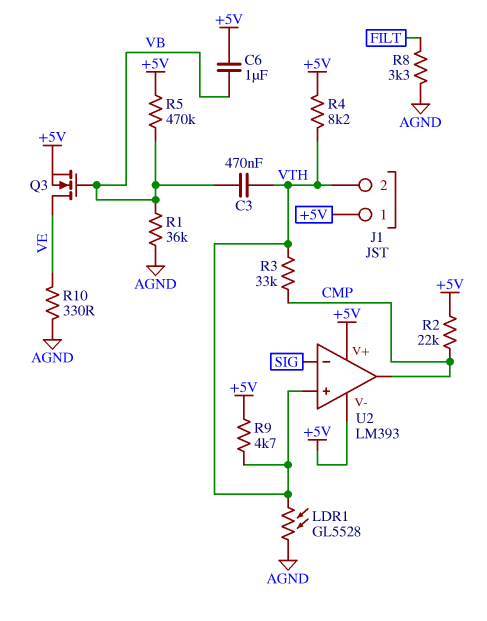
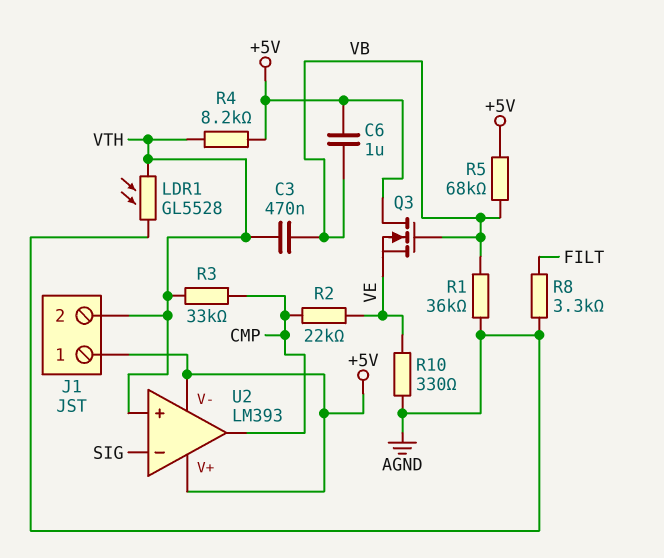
Q3: NMOS (G VB, D VE, S +5V) -> NMOS (G VB, D +5V, S VE)
R2: 22k (+5V, CMP) -> 22k (CMP, VE)
R5: 470k (+5V, VB) -> 68k (+5V, VB)
R9: 4.7k (+5V, VTH) -> none

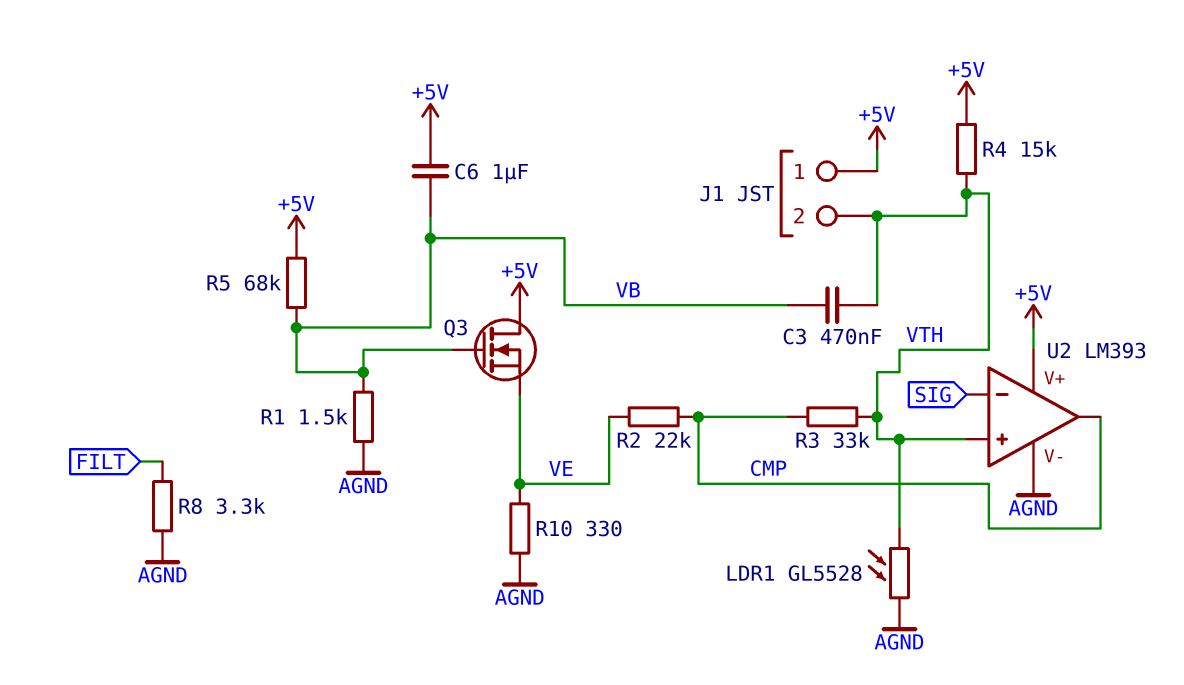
R1: 36k (AGND, VB) -> 1.5k (AGND, VB)
R4: 8.2k (+5V, VTH) -> 15k (+5V, VTH)
U2 pin V-: +5V -> AGND

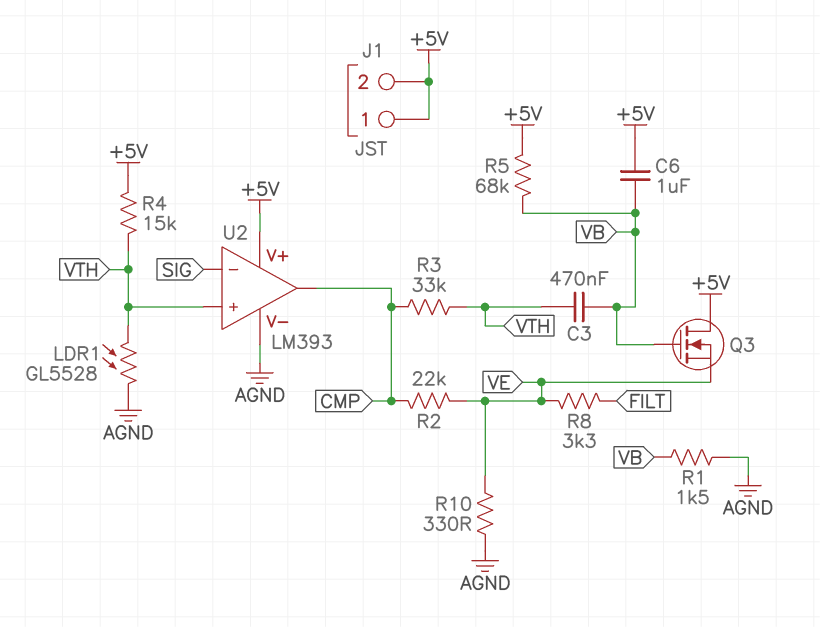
J1 pin 2: VTH -> +5V
R8: 3.3k (AGND, FILT) -> 3.3k (FILT, VE)

